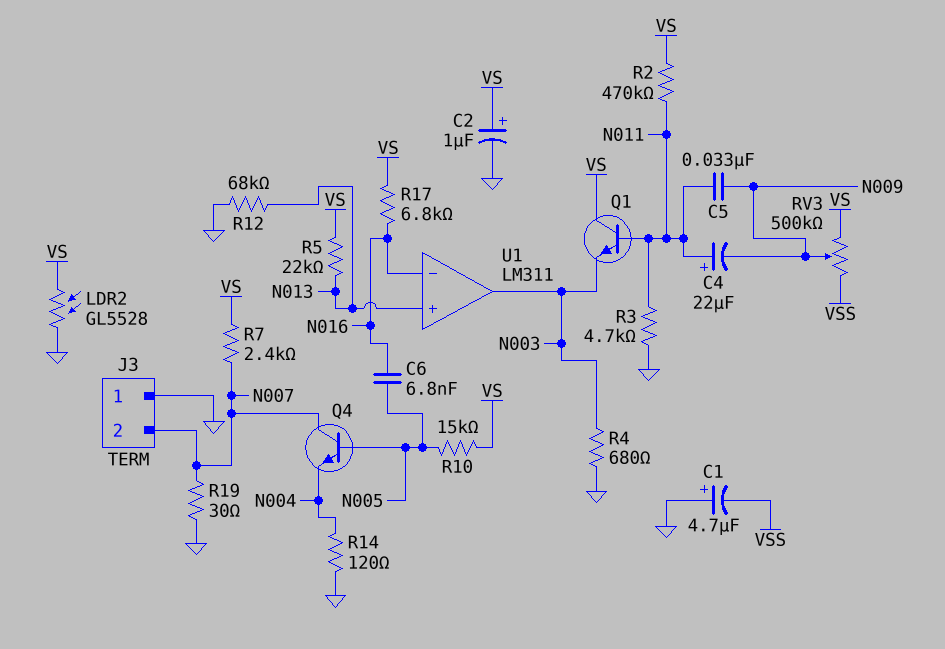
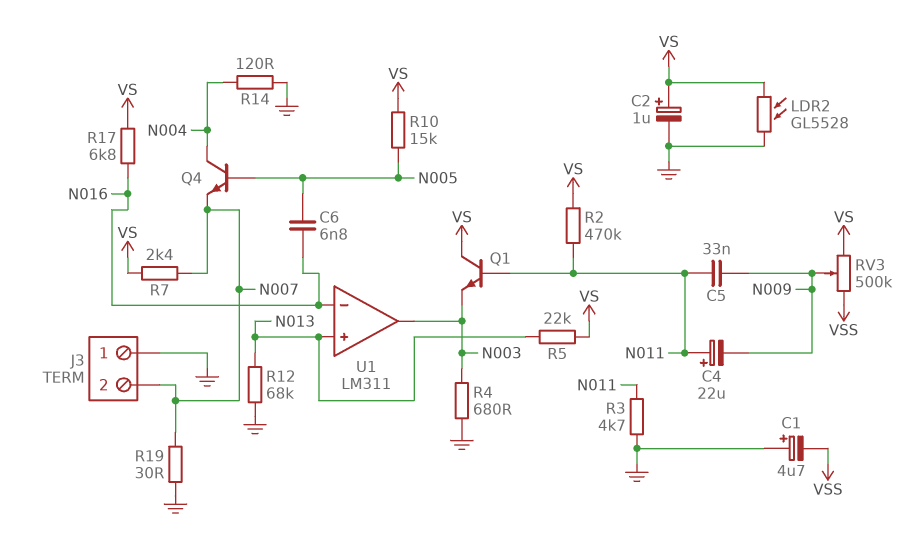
Q4: NPN (B N005, C N007, E N004) -> NPN (B N005, C N004, E N007)

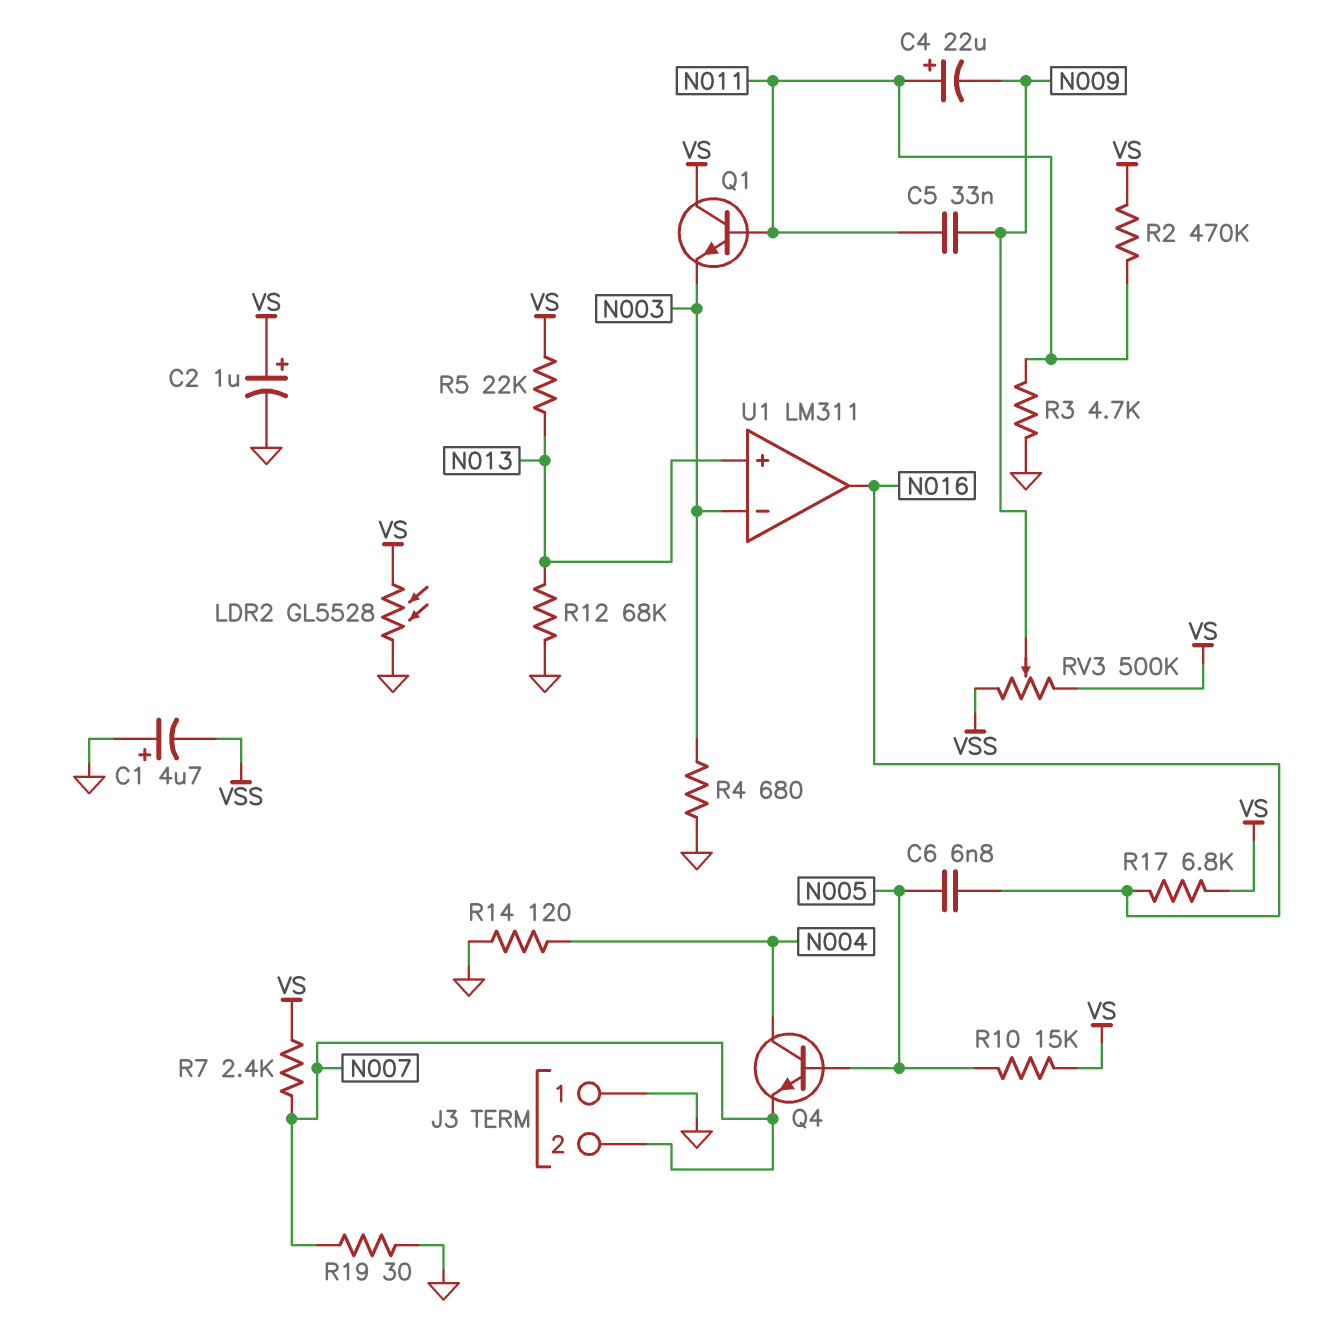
U1 pin in-: N016 -> N003
U1 pin out: N003 -> N016

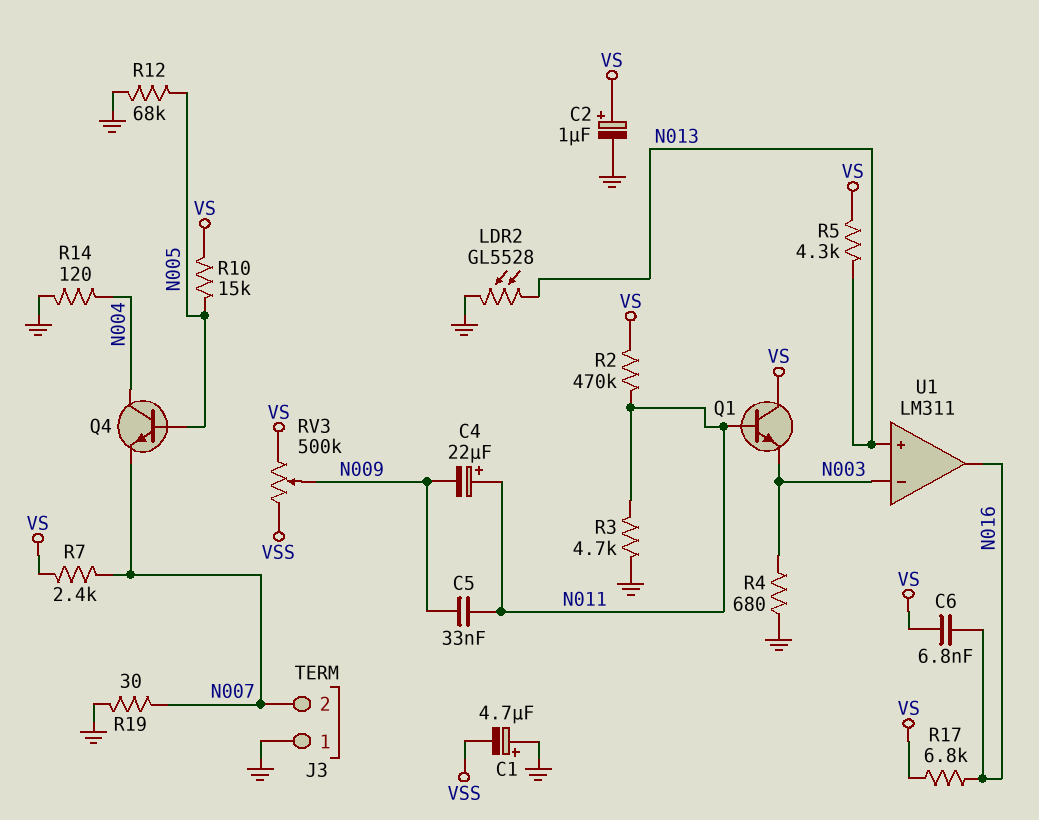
C6: 6.8nF (N005, N016) -> 6.8nF (N016, VS)
LDR2: GL5528 (GND, VS) -> GL5528 (GND, N013)
R5: 22k (N013, VS) -> 4.3k (N013, VS)
R12: 68k (GND, N013) -> 68k (GND, N005)

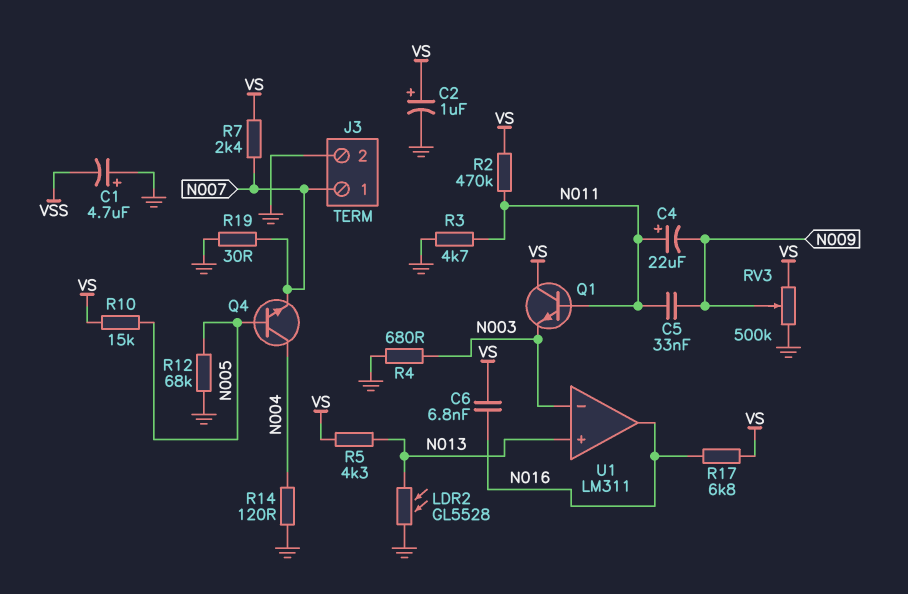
J3 pin 1: GND -> N007
J3 pin 2: N007 -> GND
RV3: 500k (VS, VSS, wiper N009) -> 500k (GND, VS, wiper N009)

